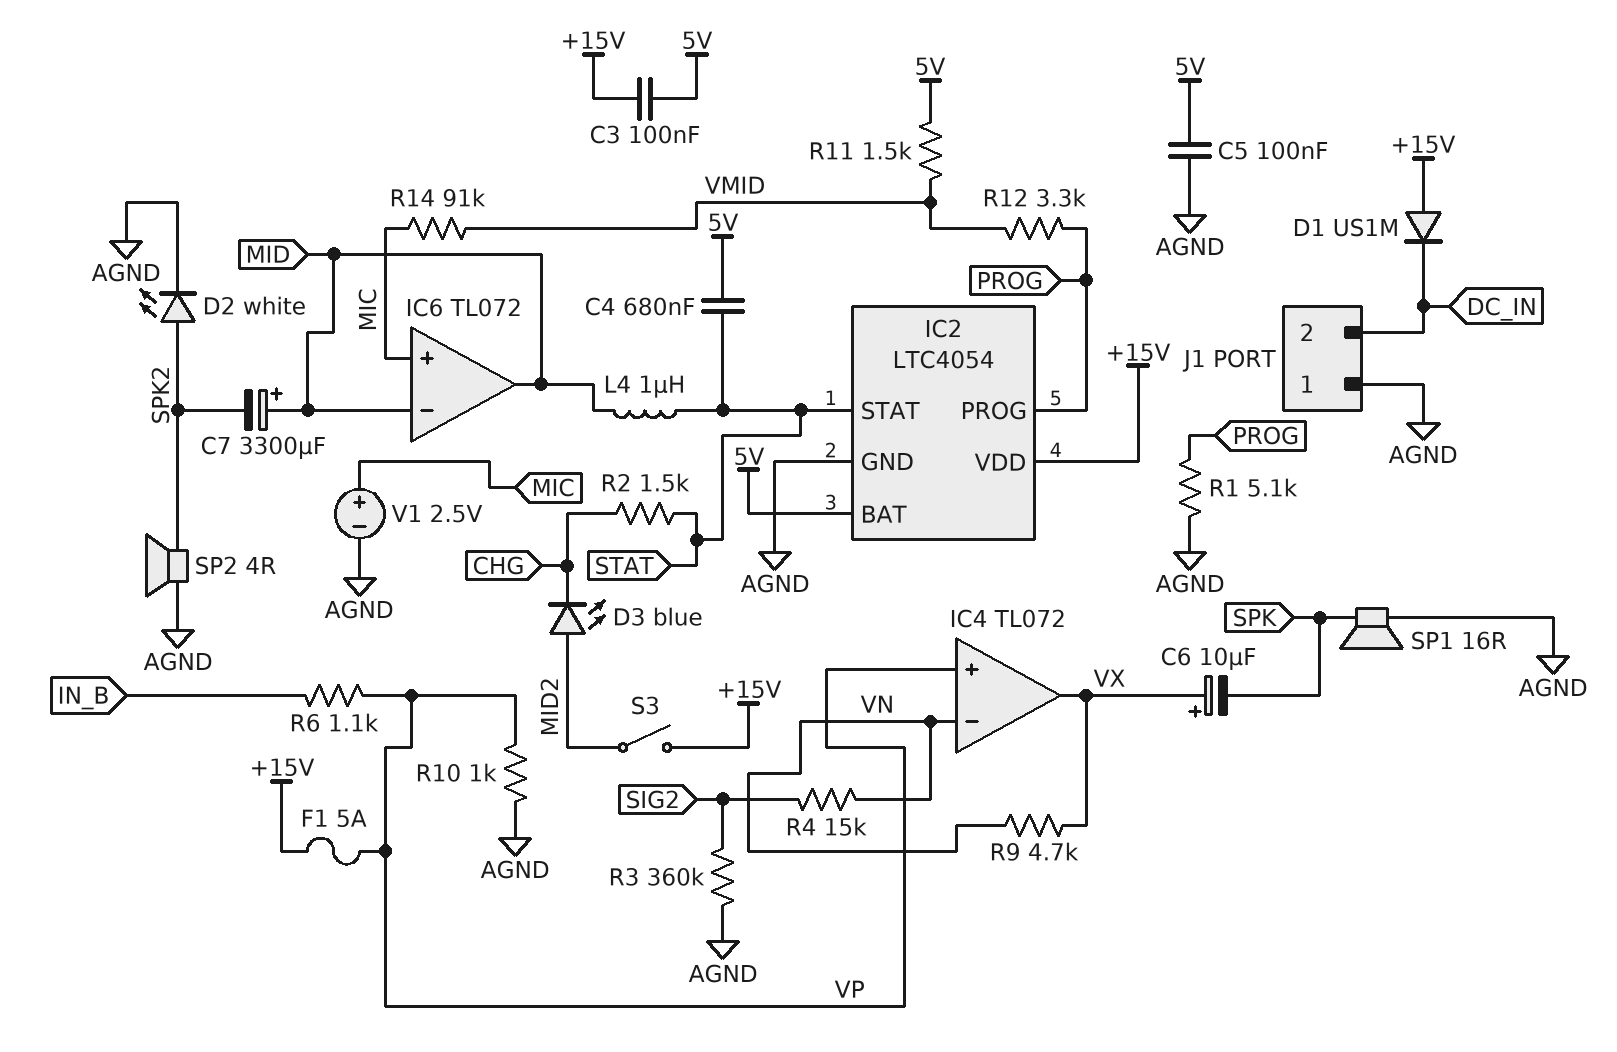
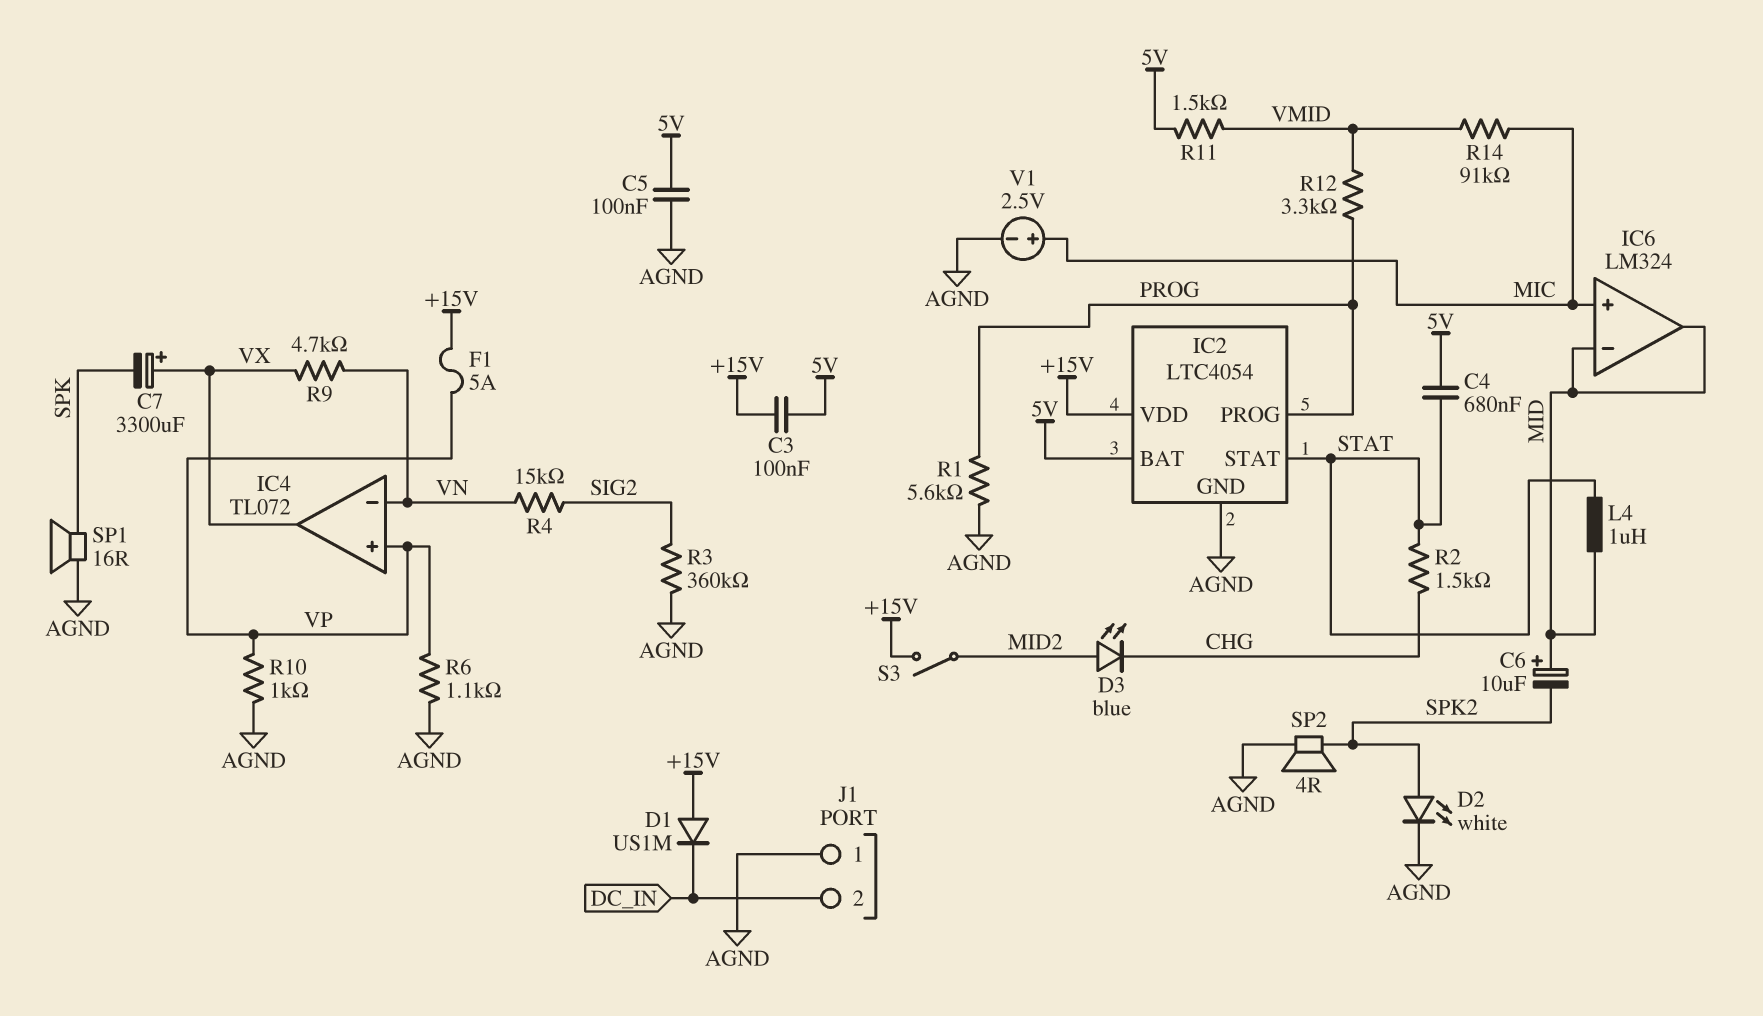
C6: 10uF (plus VX, minus SPK) -> 10uF (plus MID, minus SPK2)
C7: 3300uF (plus MID, minus SPK2) -> 3300uF (plus VX, minus SPK)
IC6: TL072 -> LM324
R1: 5.1k (AGND, PROG) -> 5.6k (AGND, PROG)
R6: 1.1k (IN_B, VP) -> 1.1k (AGND, VP)

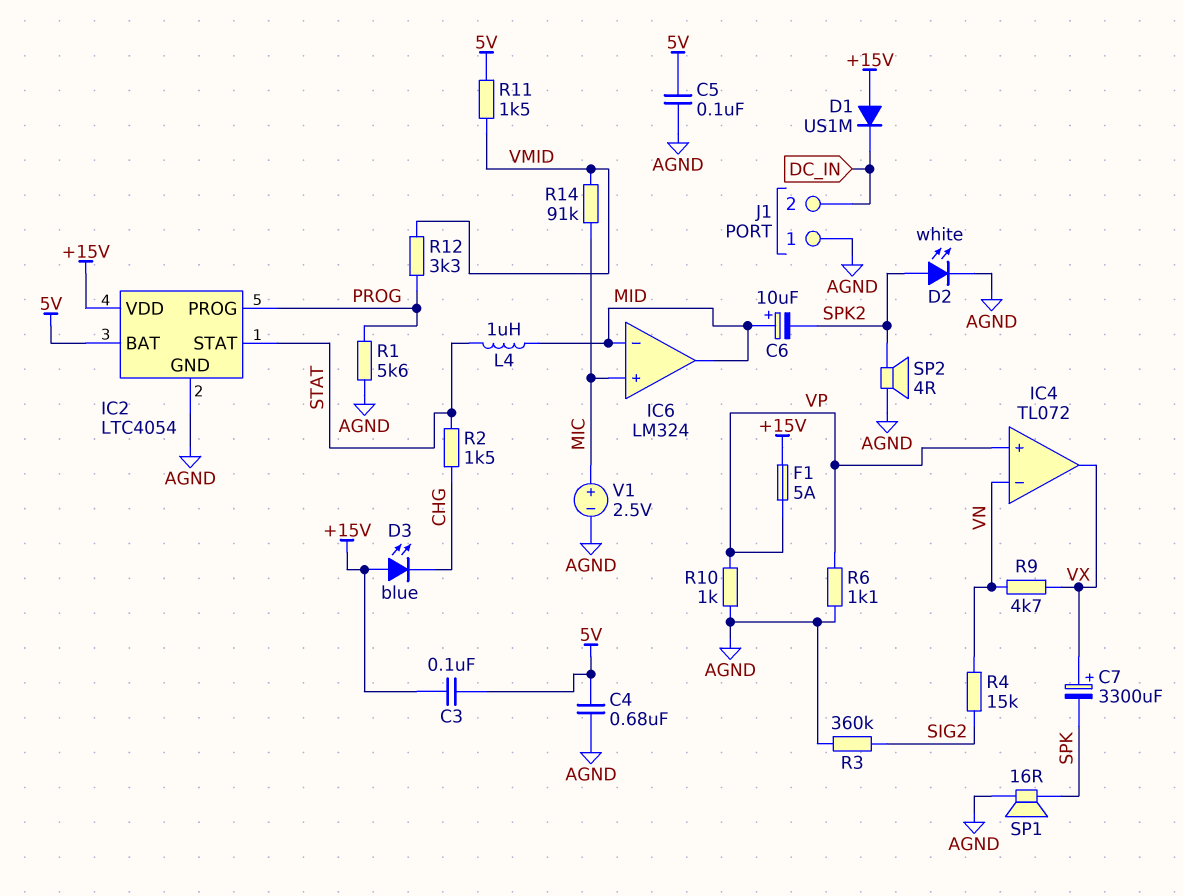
C4: 680nF (5V, STAT) -> 680nF (5V, AGND)
D3: LED blue (A MID2, K CHG) -> LED blue (A +15V, K CHG)
S3: switch (+15V, MID2) -> none

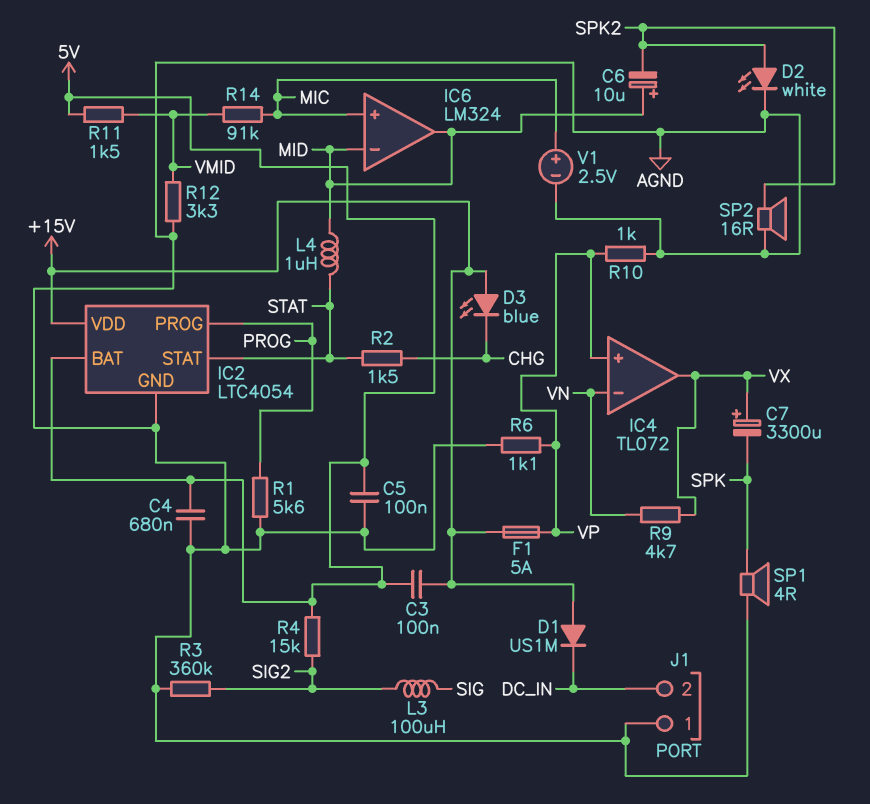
L3: none -> 100uH (SIG, SIG2)
R4: 15k (SIG2, VN) -> 15k (5V, SIG2)
R12: 3.3k (PROG, VMID) -> 3.3k (AGND, VMID)
SP1: speaker 16R (AGND, SPK) -> speaker 4R (AGND, SPK)
SP2: speaker 4R (AGND, SPK2) -> speaker 16R (AGND, SPK2)

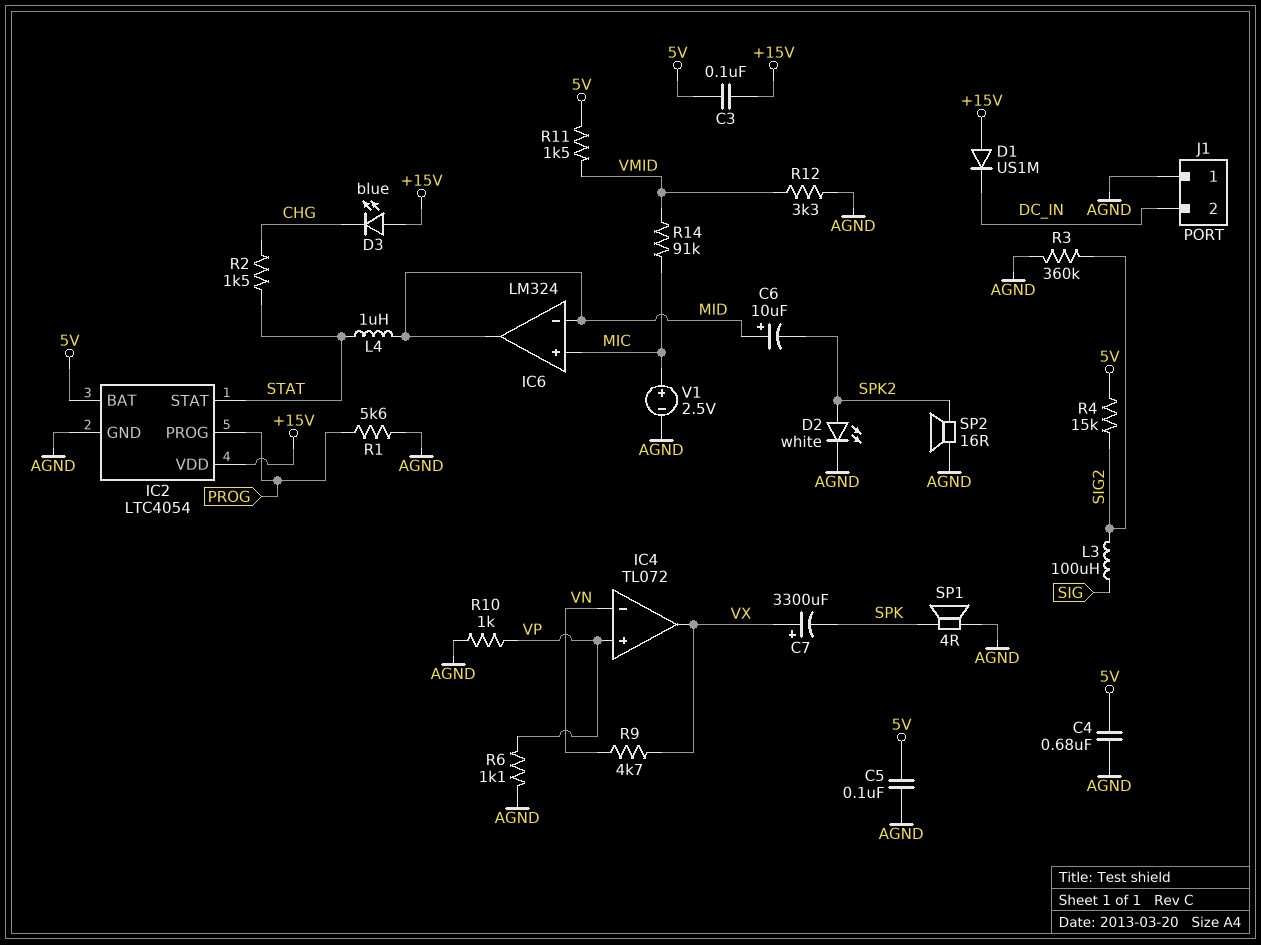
F1: 5A (+15V, VP) -> none

